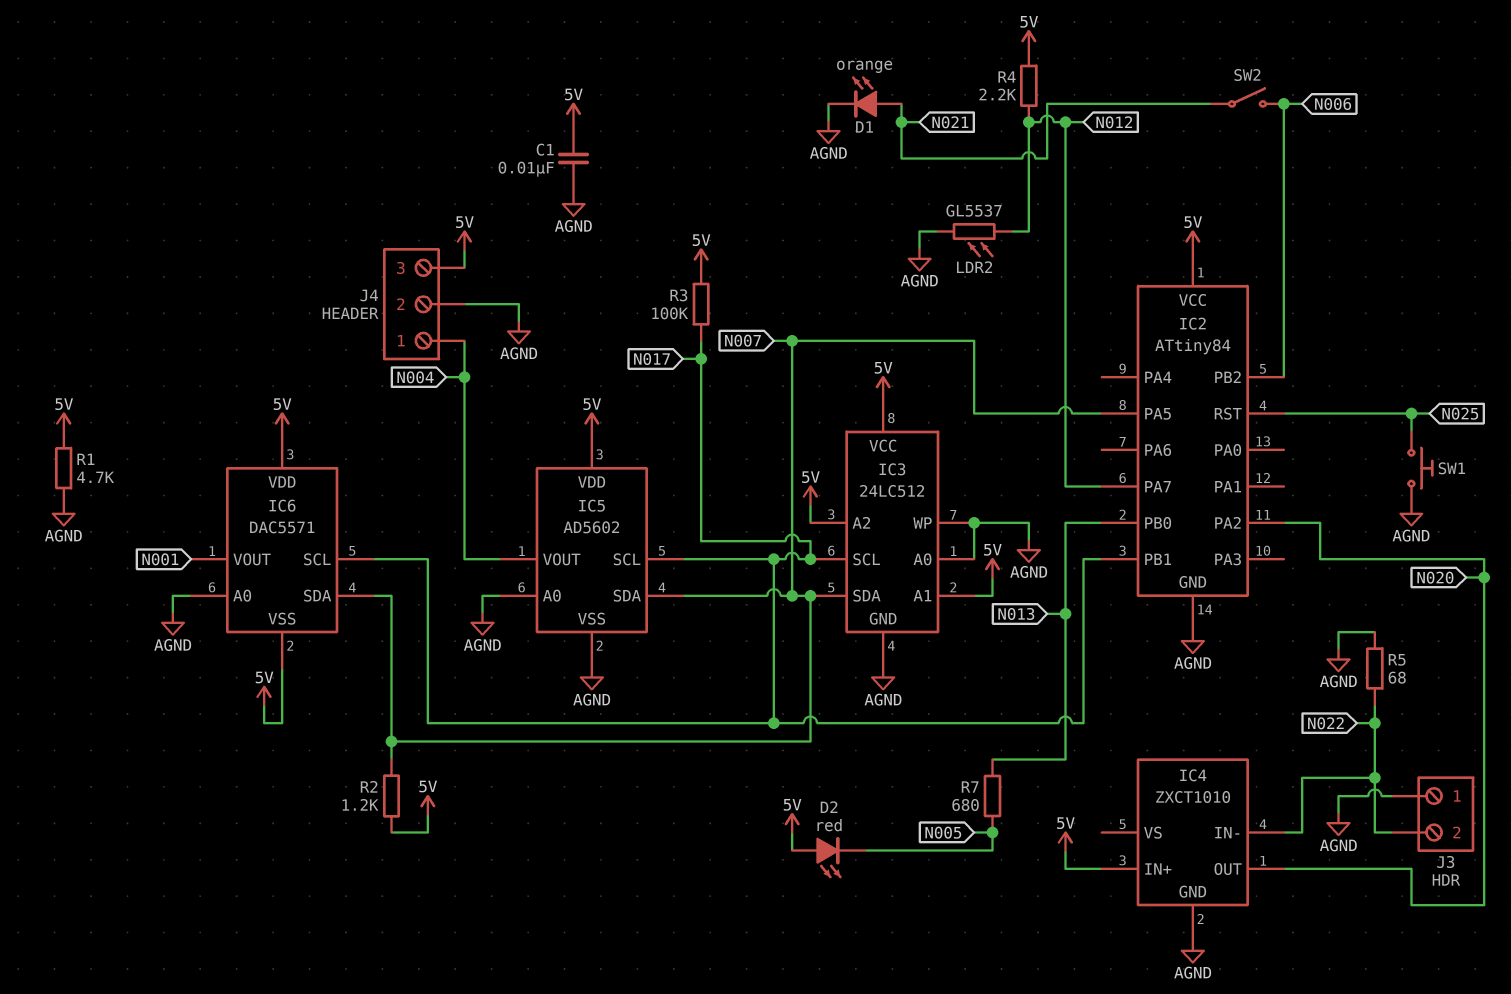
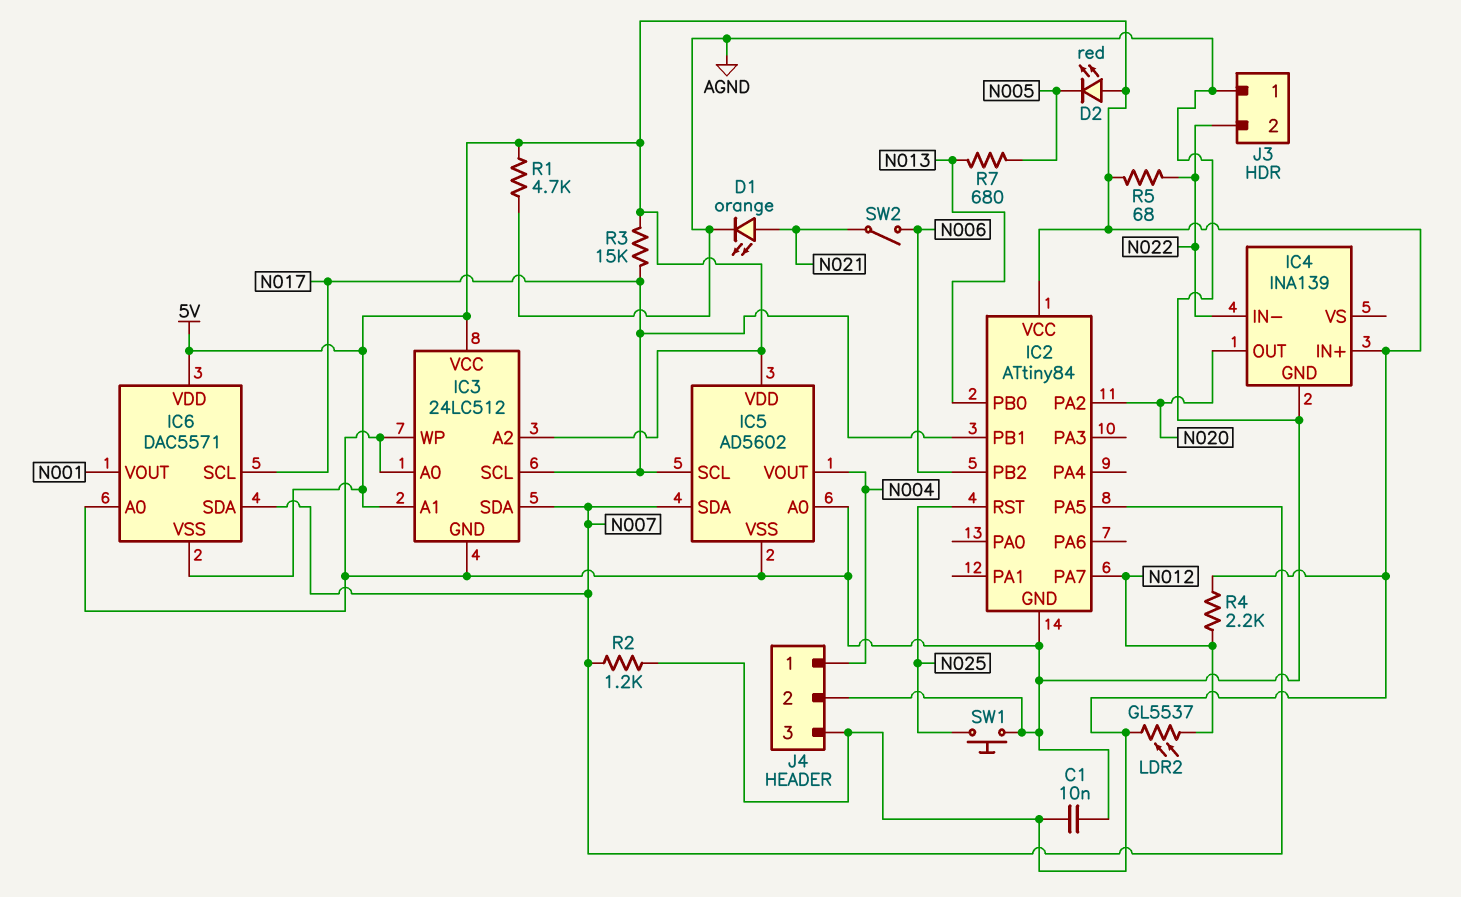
IC4: ZXCT1010 -> INA139
LDR2: GL5537 (AGND, N012) -> GL5537 (5V, N012)
R3: 100k (5V, N017) -> 15k (5V, N017)
R5: 68 (AGND, N022) -> 68 (5V, N022)

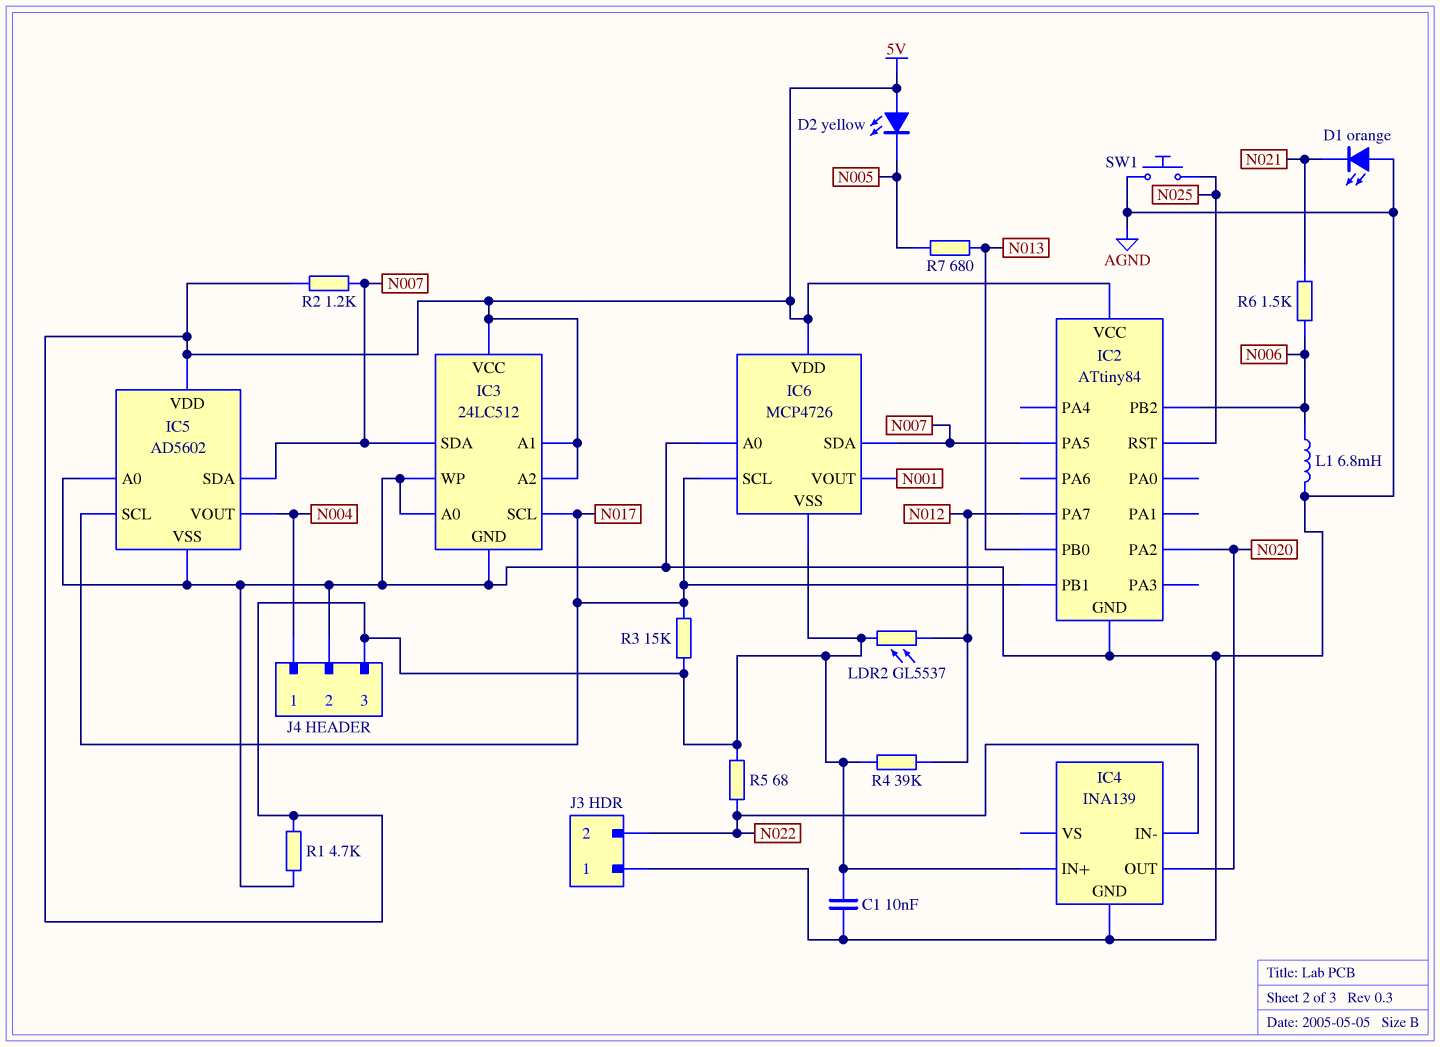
D1: LED orange (A N021, K AGND) -> LED orange (A AGND, K N021)
D2: LED red (A 5V, K N005) -> LED yellow (A 5V, K N005)
IC6: DAC5571 -> MCP4726
L1: none -> 6.8mH (AGND, N006)
R4: 2.2k (5V, N012) -> 39k (5V, N012)
R6: none -> 1.5k (N006, N021)
SW2: switch (N006, N021) -> none

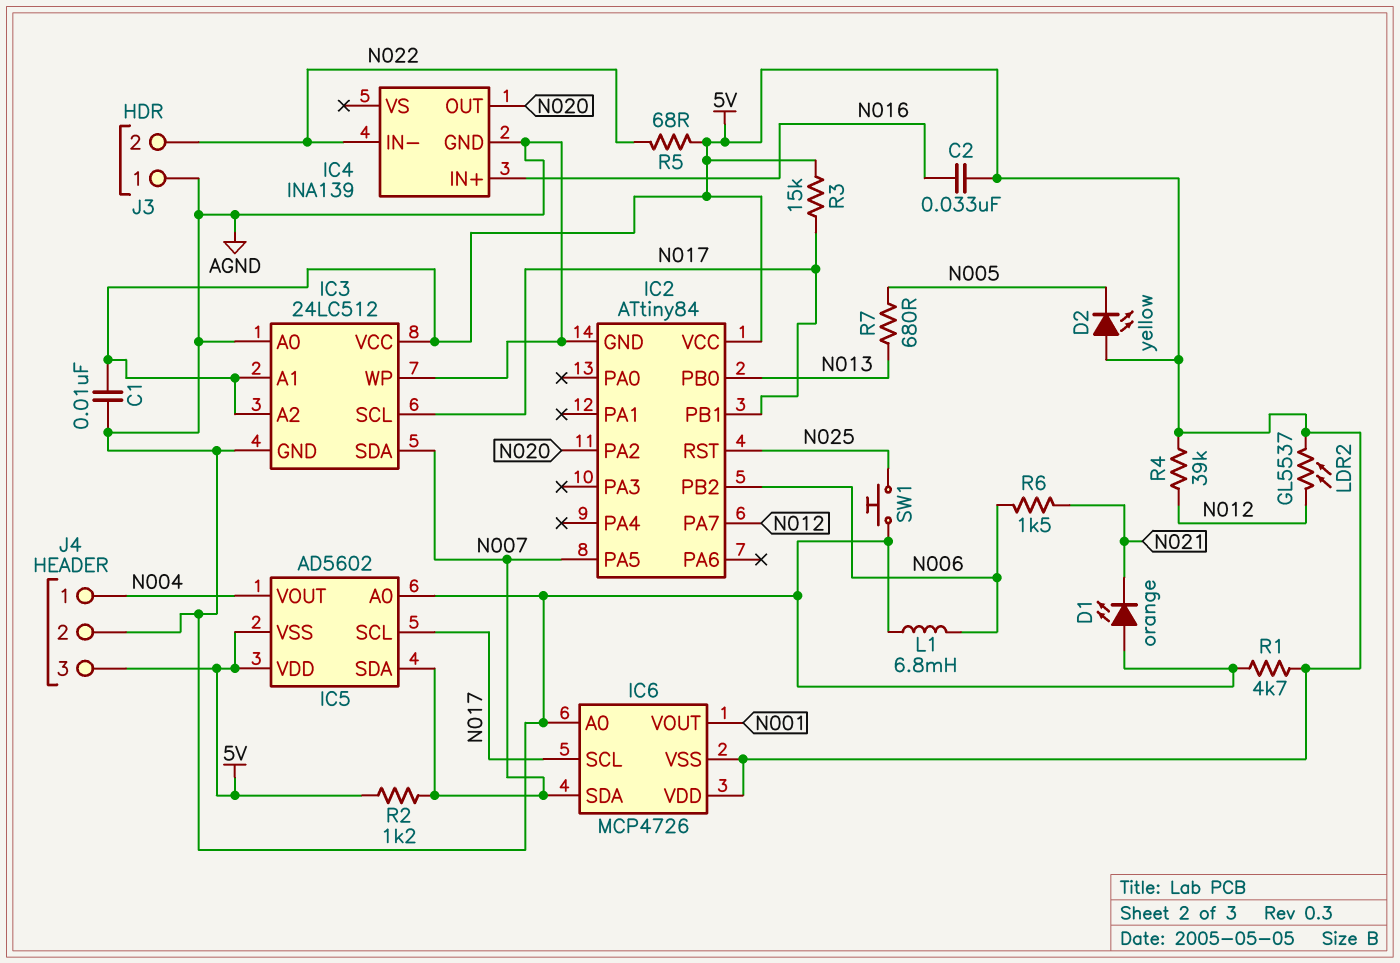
C2: none -> 33nF (5V, N016)
IC4 pin IN+: 5V -> N016
IC5 pin VSS: AGND -> 5V

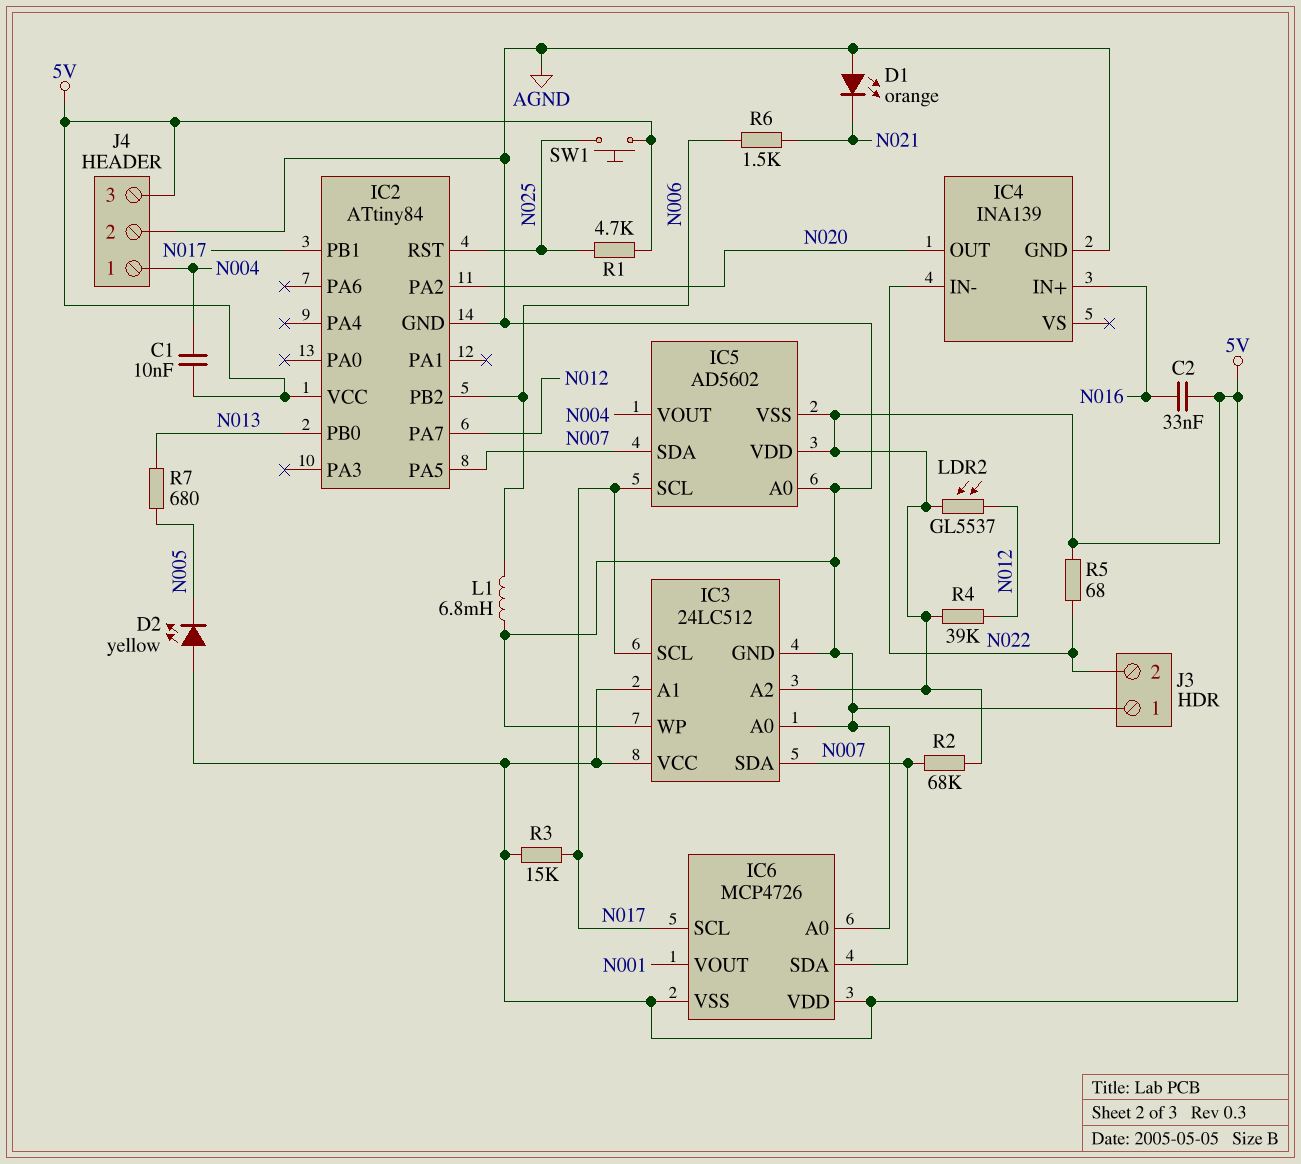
C1: 10nF (5V, AGND) -> 10nF (5V, N004)
R1: 4.7k (5V, AGND) -> 4.7k (5V, N025)
R2: 1.2k (5V, N007) -> 68k (5V, N007)
SW1: button (AGND, N025) -> button (5V, N025)

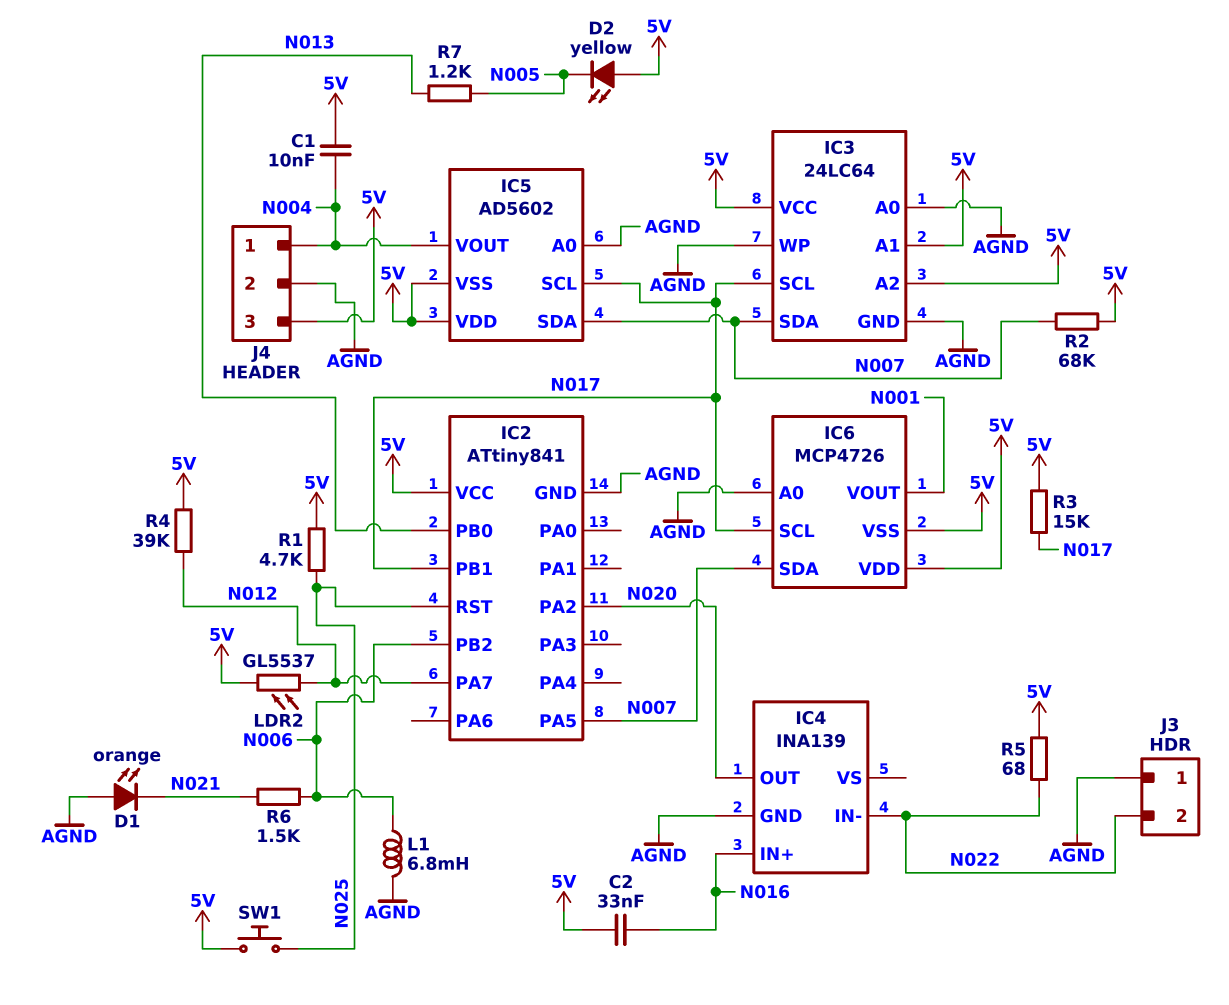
IC2: ATtiny84 -> ATtiny841
IC3: 24LC512 -> 24LC64
R7: 680 (N005, N013) -> 1.2k (N005, N013)

